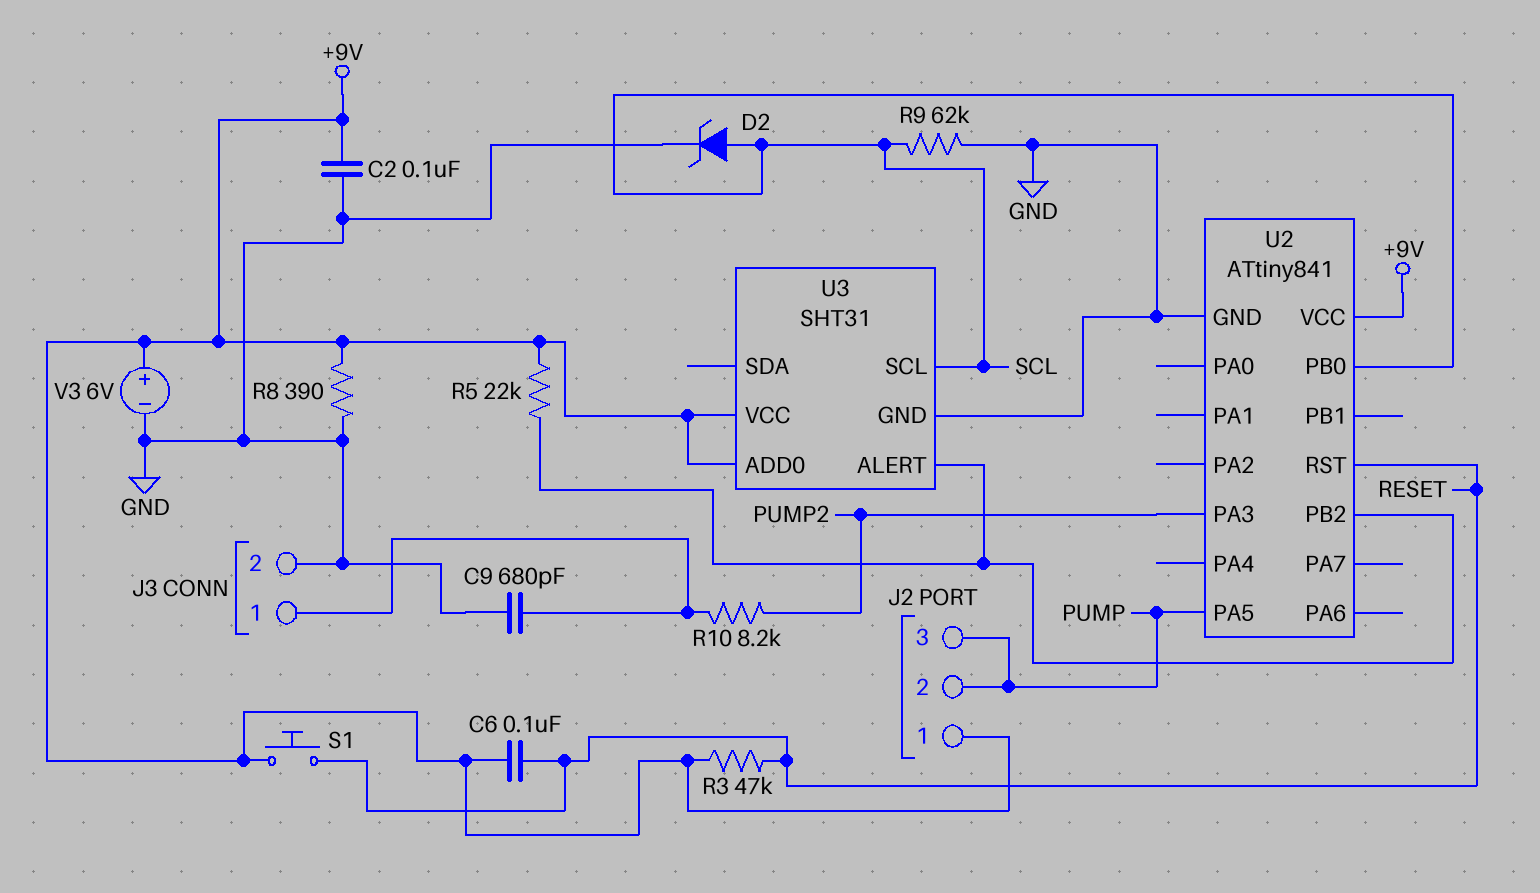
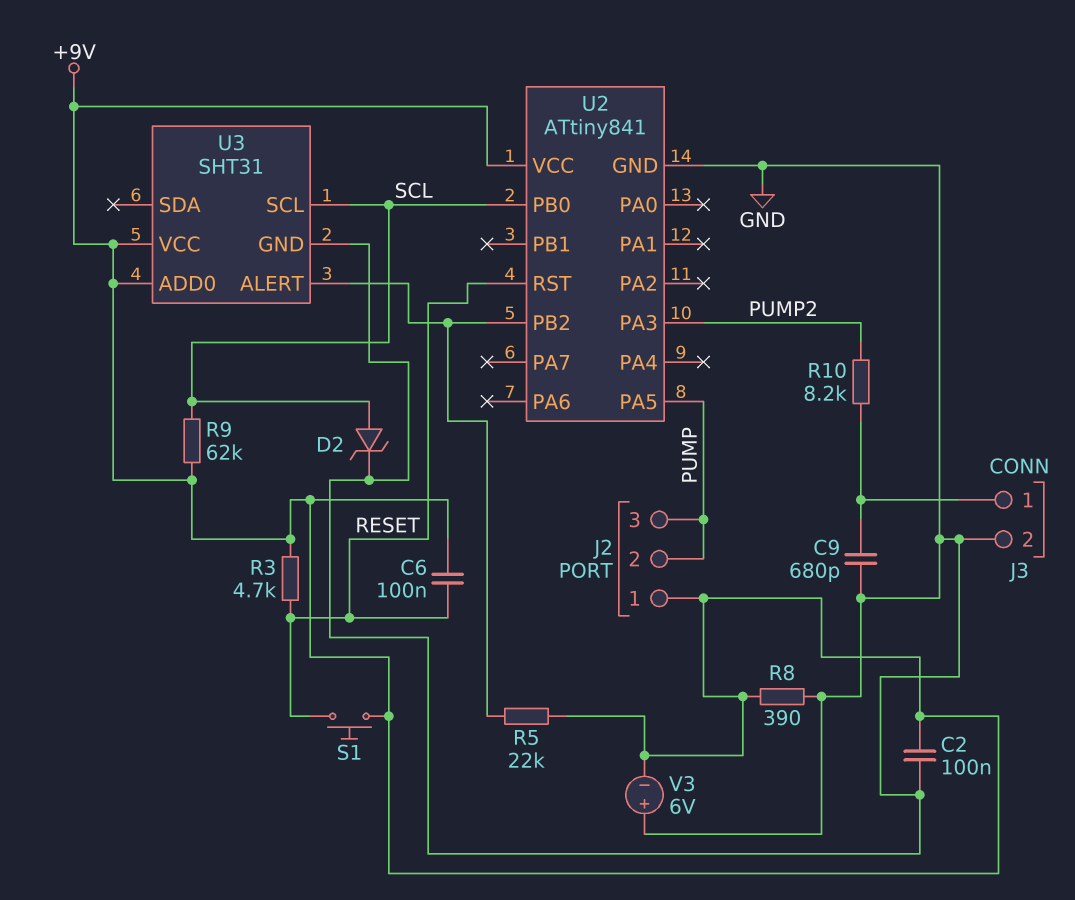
R3: 47k (+9V, RESET) -> 4.7k (+9V, RESET)
R9: 62k (GND, SCL) -> 62k (+9V, SCL)
V3: 6V (plus +9V, minus GND) -> 6V (plus GND, minus +9V)

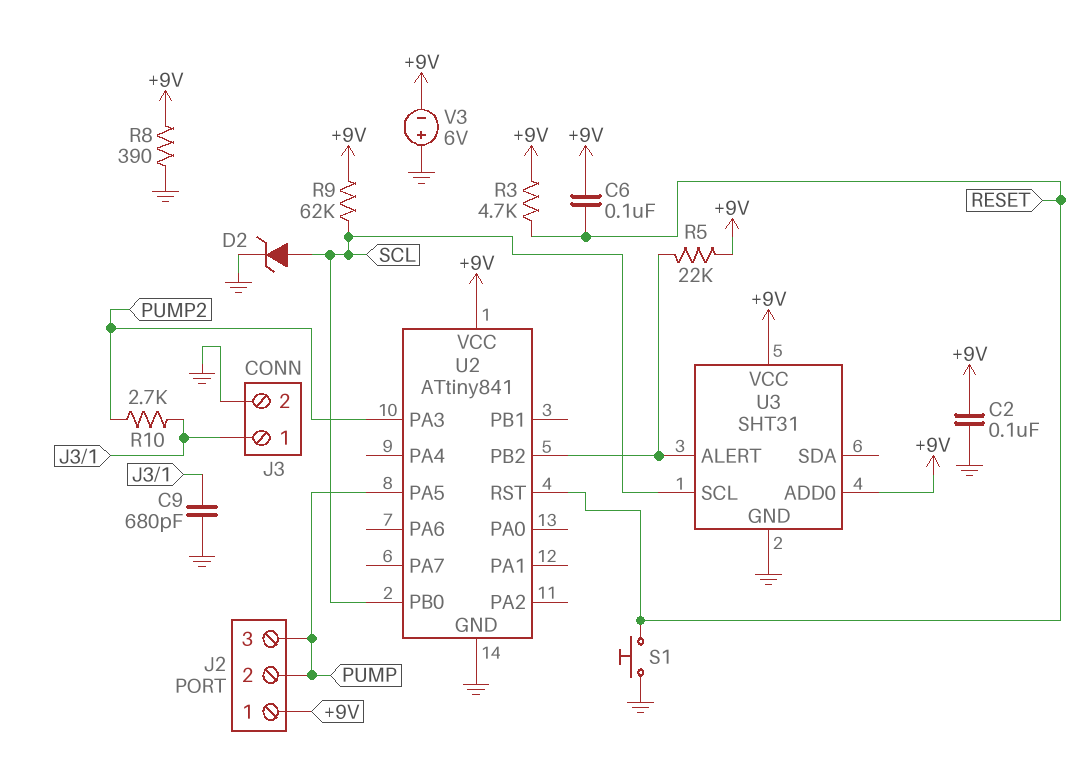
R10: 8.2k (J3/1, PUMP2) -> 2.7k (J3/1, PUMP2)
S1: button (+9V, RESET) -> button (GND, RESET)

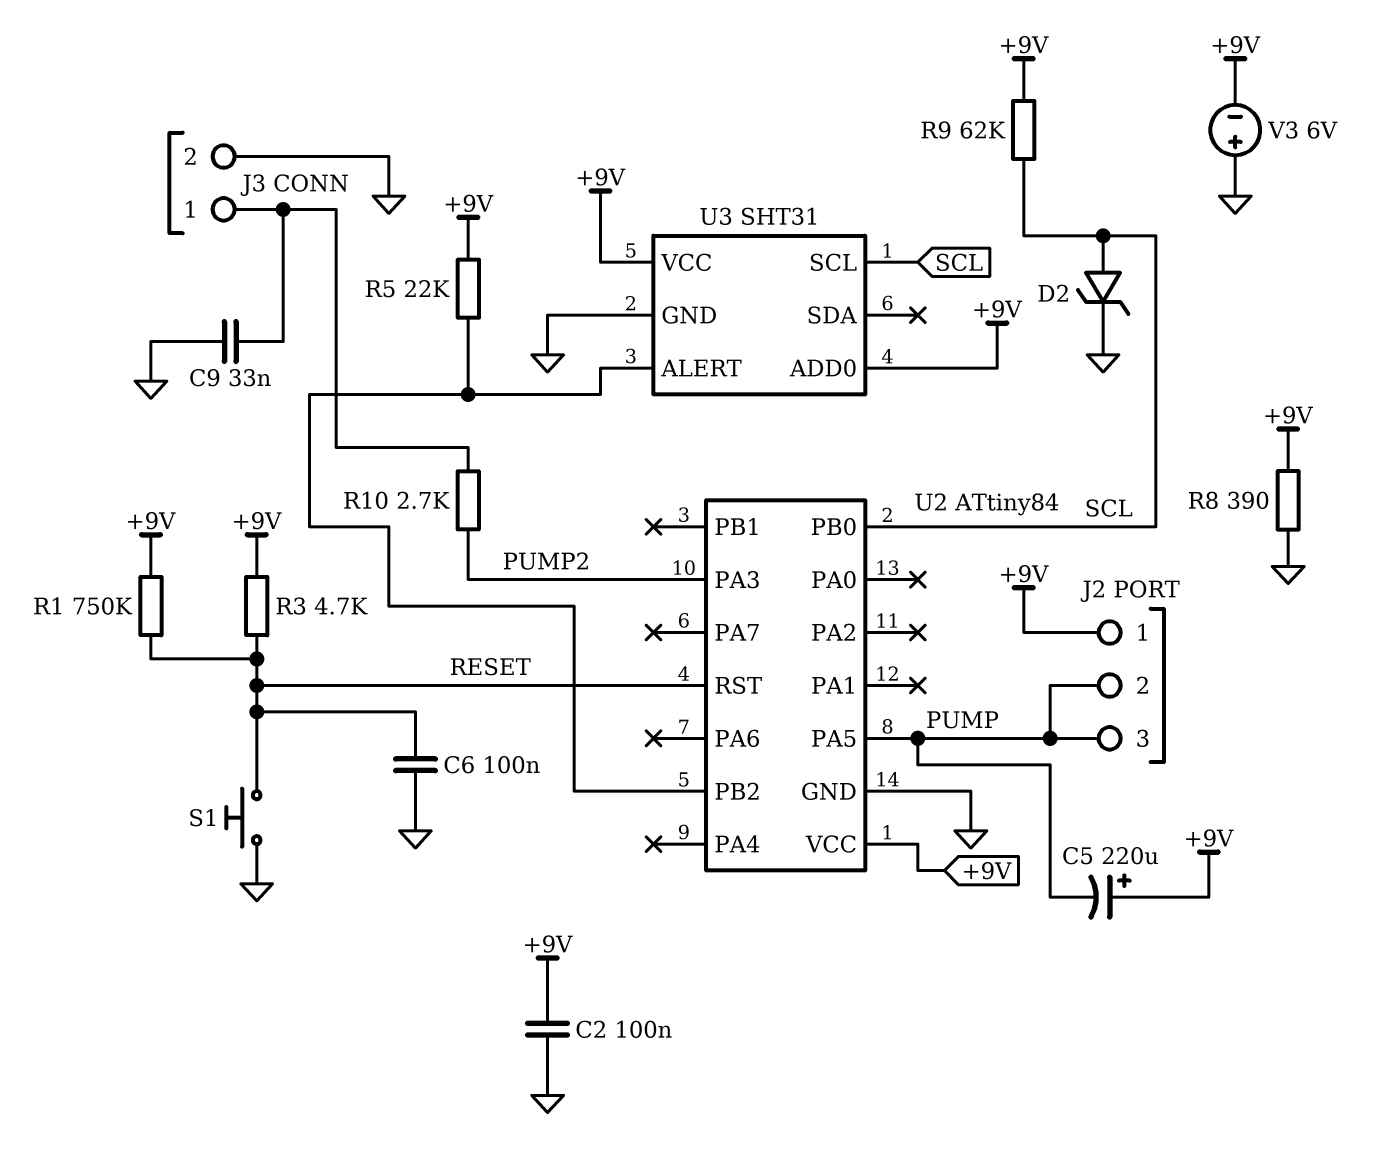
C5: none -> 220uF (plus +9V, minus PUMP)
C6: 100nF (+9V, RESET) -> 100nF (GND, RESET)
C9: 680pF (GND, J3/1) -> 33nF (GND, J3/1)
R1: none -> 750k (+9V, RESET)
U2: ATtiny841 -> ATtiny84

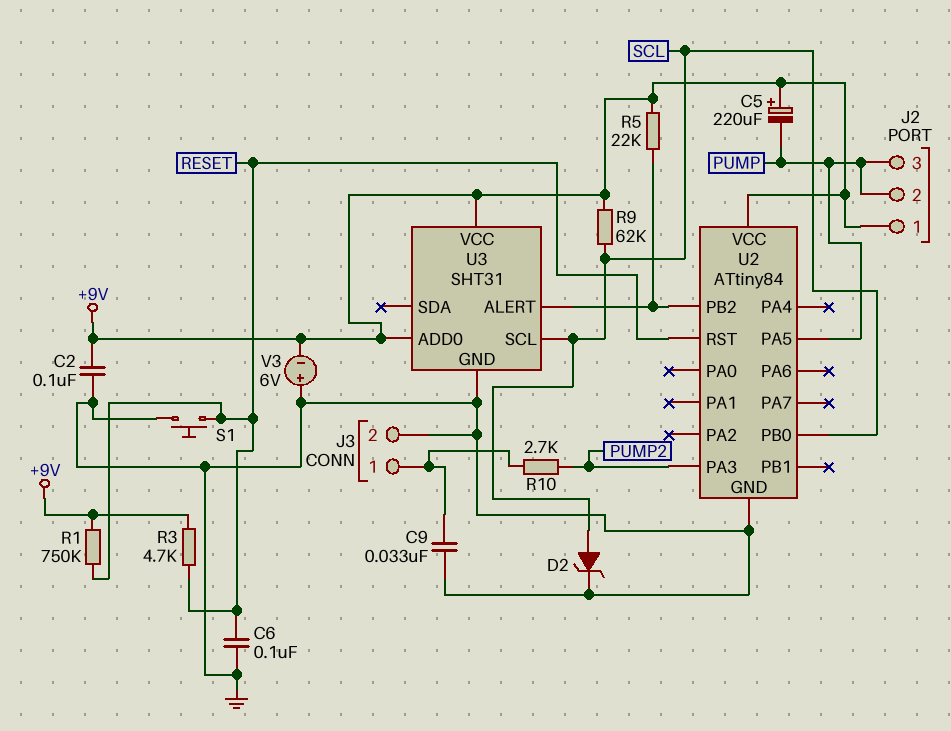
R8: 390 (+9V, GND) -> none

